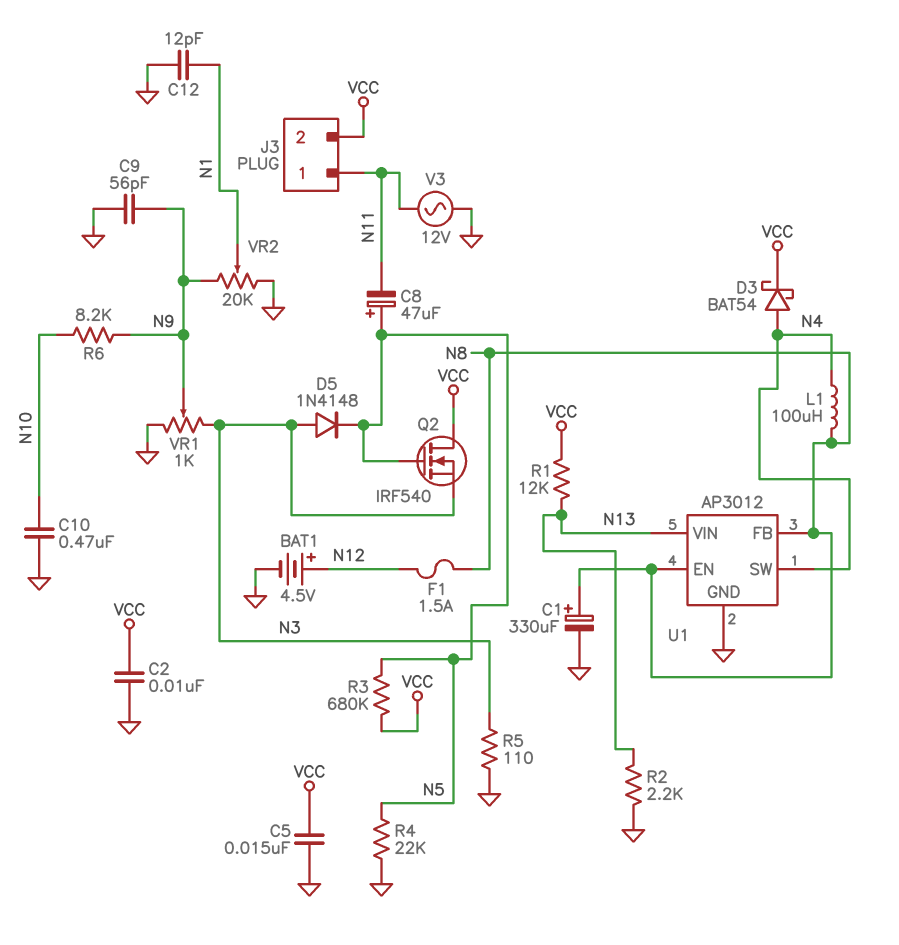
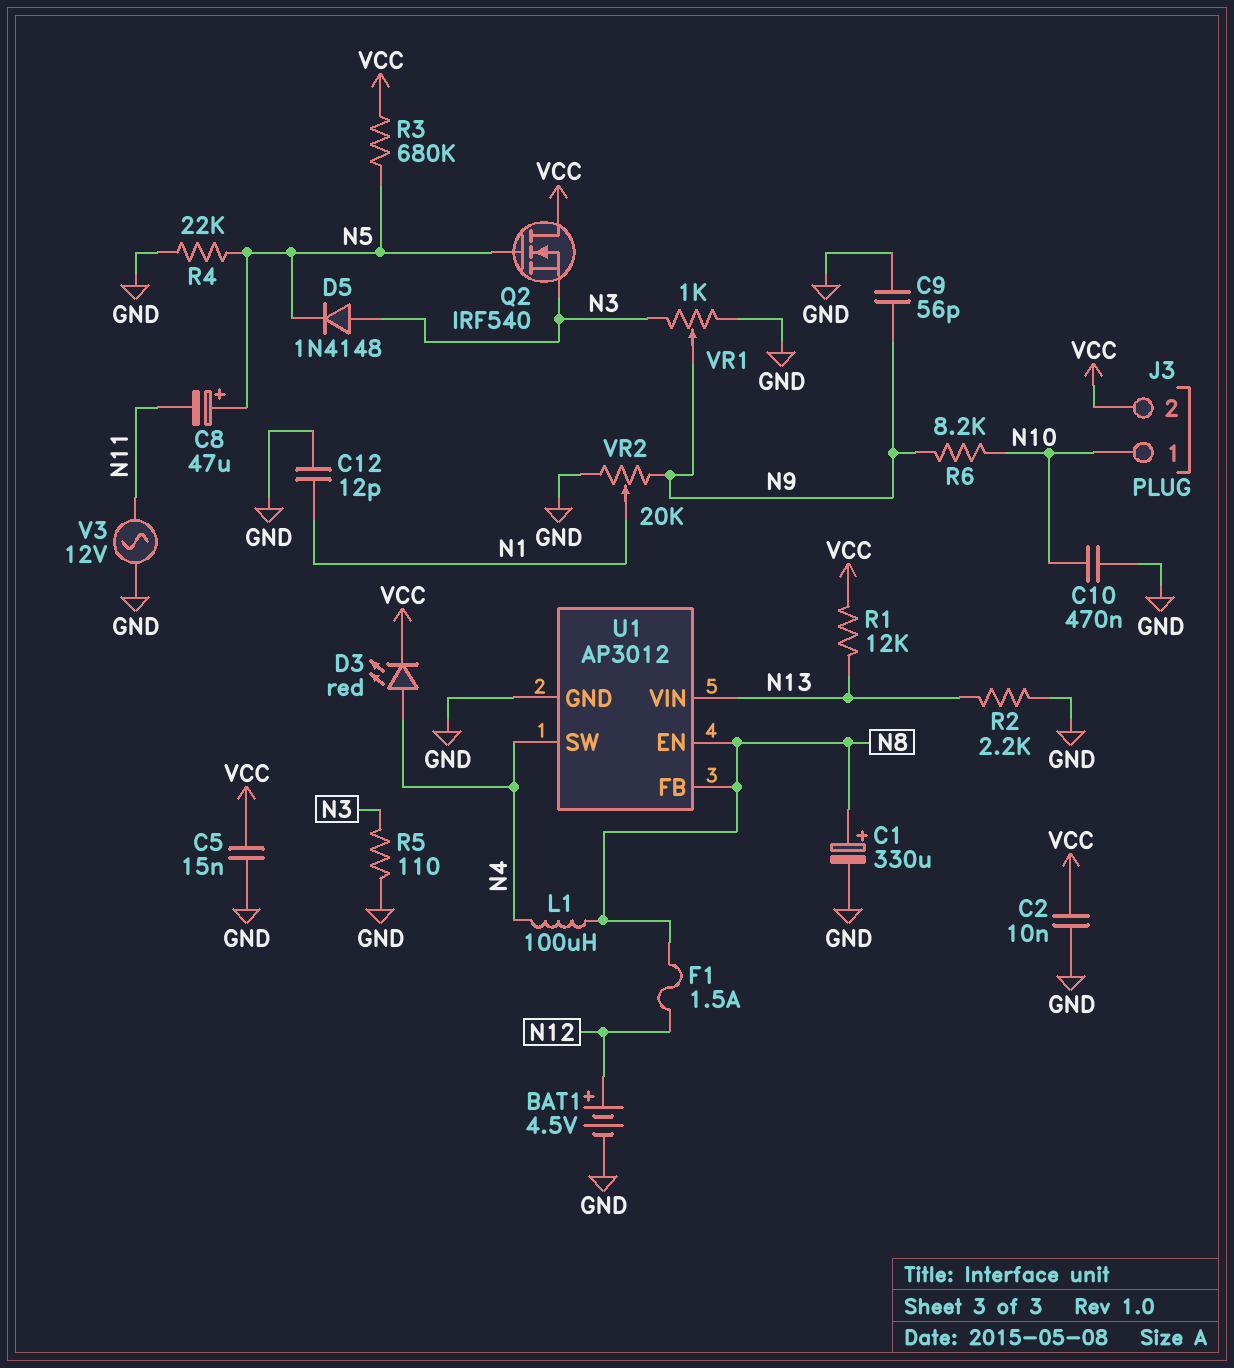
D3: schottky BAT54 (A N4, K VCC) -> LED red (A N4, K VCC)
J3 pin 1: N11 -> N10

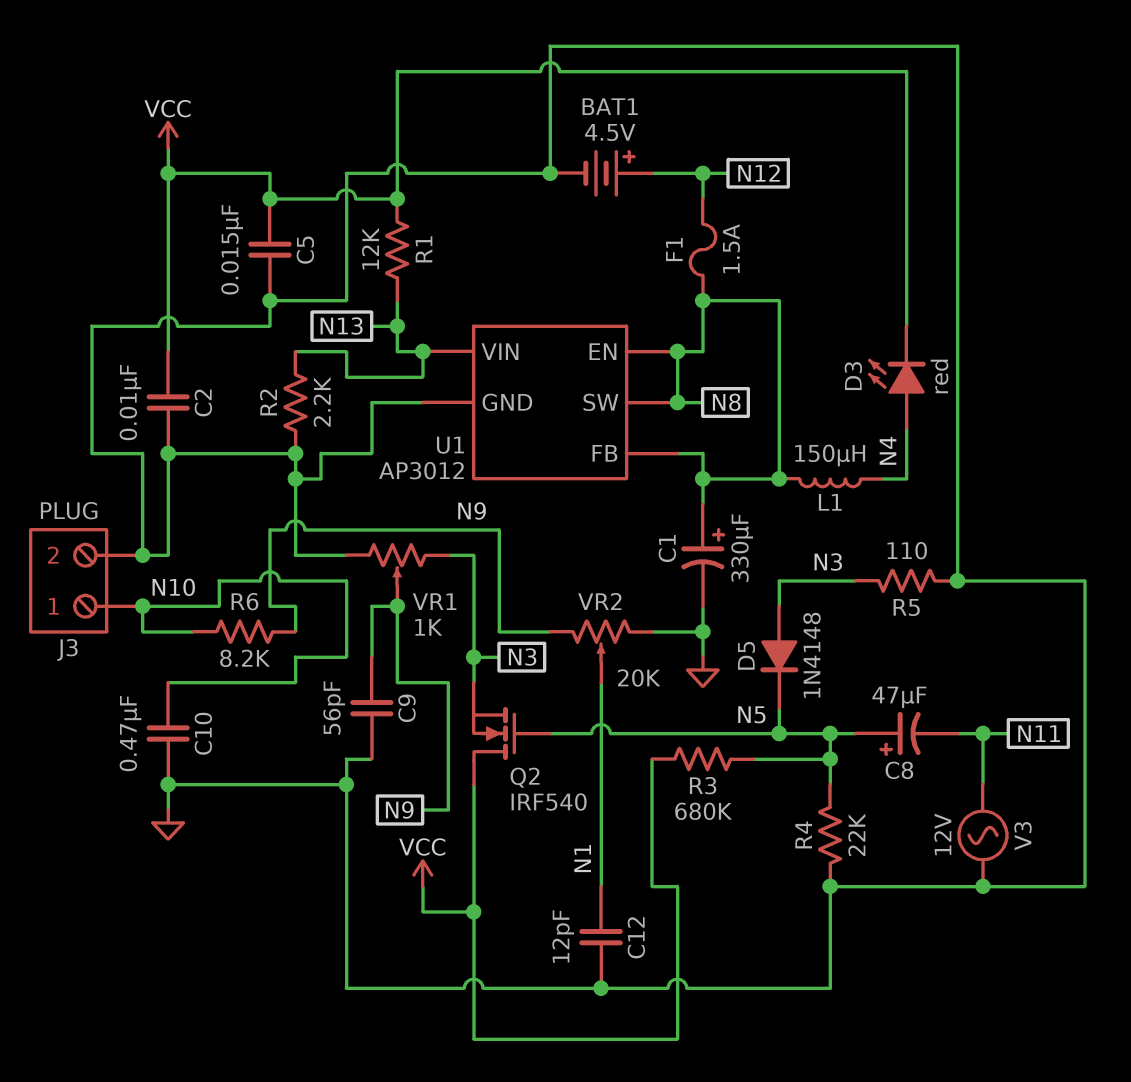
J3 pin 2: VCC -> GND
L1: 100uH (N4, N8) -> 150uH (N4, N8)
U1 pin SW: N4 -> N8

